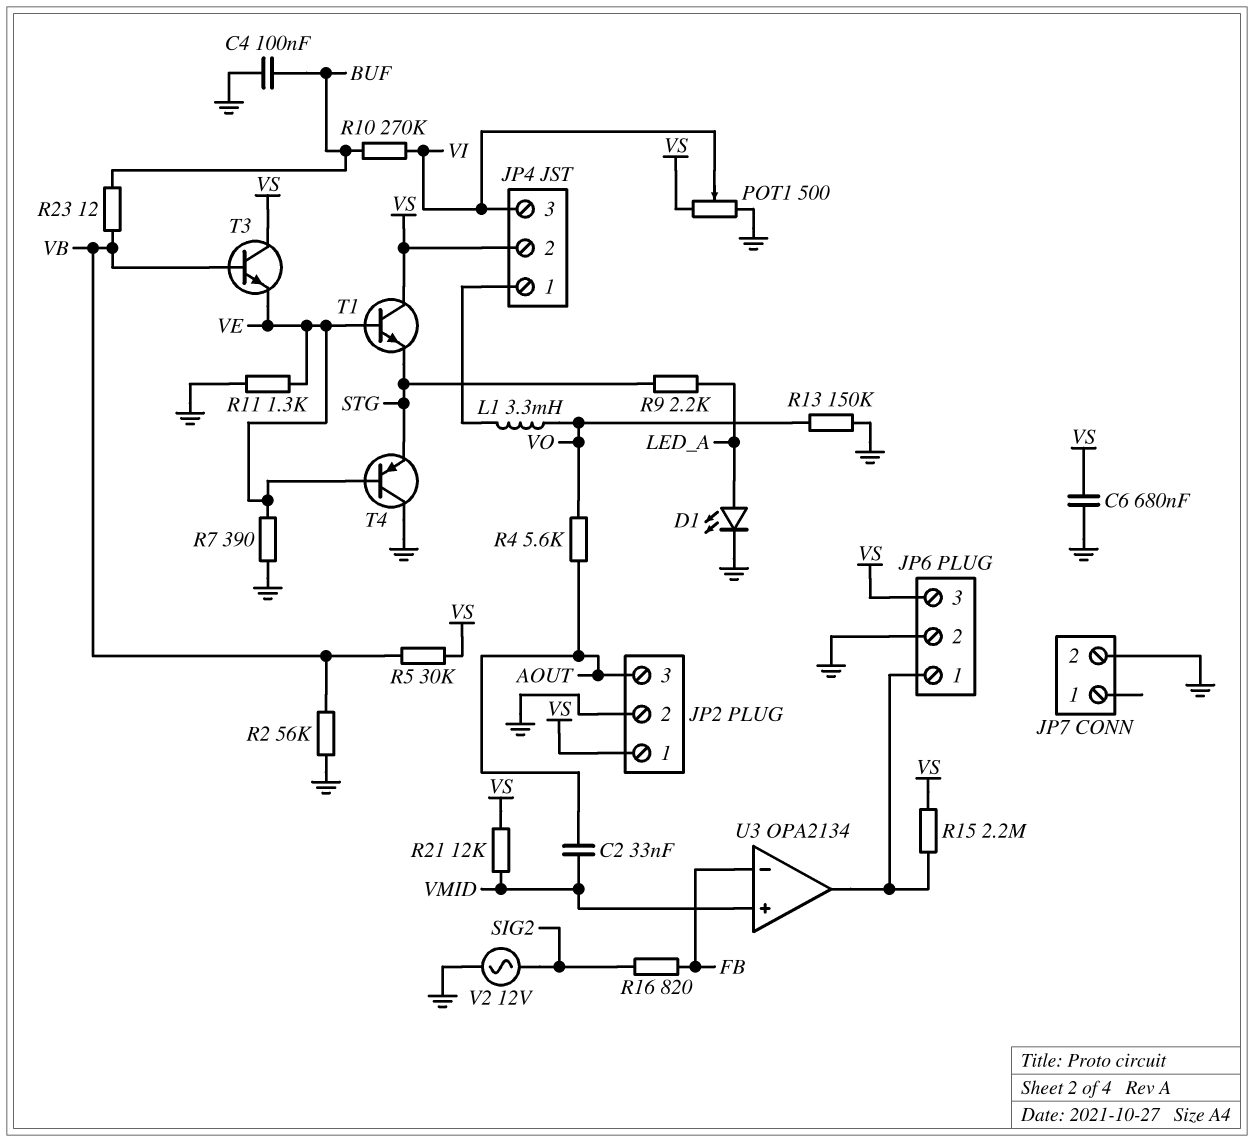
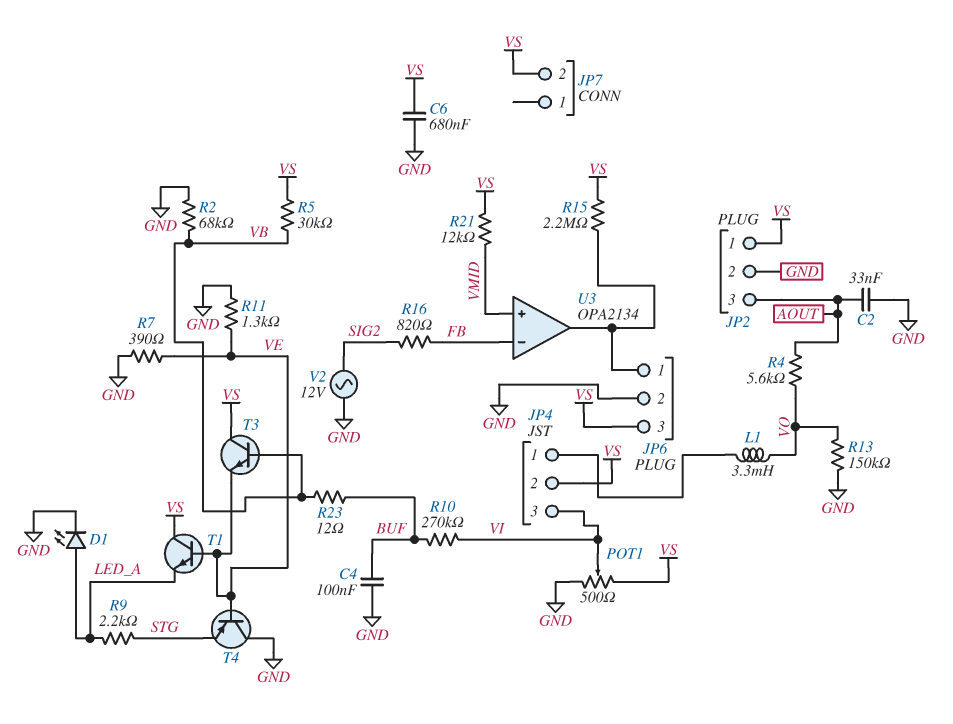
C2: 33nF (AOUT, VMID) -> 33nF (AOUT, GND)
JP7 pin 2: GND -> VS
R2: 56k (GND, VB) -> 68k (GND, VB)
T1: NPN (B VE, C VS, E STG) -> NPN (B VE, C VS, E LED_A)

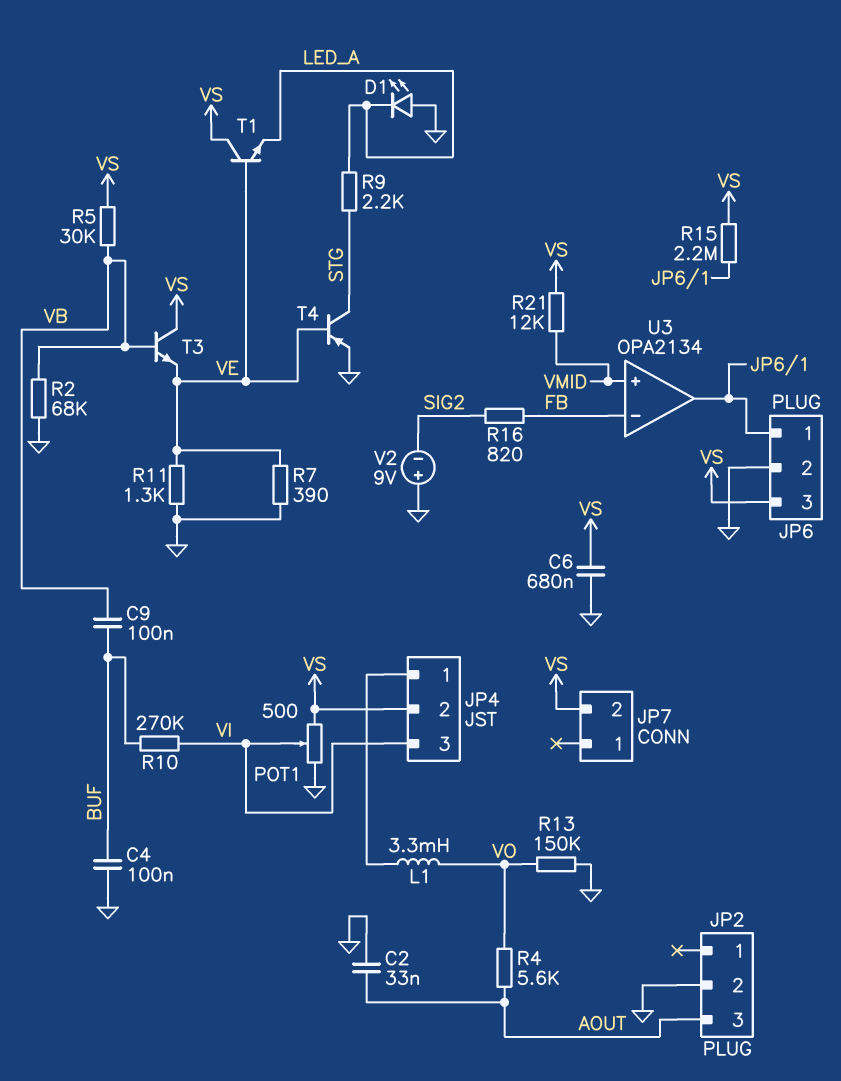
C9: none -> 100nF (BUF, VB)
D1: LED (A LED_A, K GND) -> LED (A GND, K LED_A)
JP2 pin 1: VS -> none
R23: 12 (BUF, VB) -> none
T4: PNP (B VE, C GND, E STG) -> PNP (B VE, C STG, E GND)
V2: AC 12V (GND, SIG2) -> 9V (plus GND, minus SIG2)

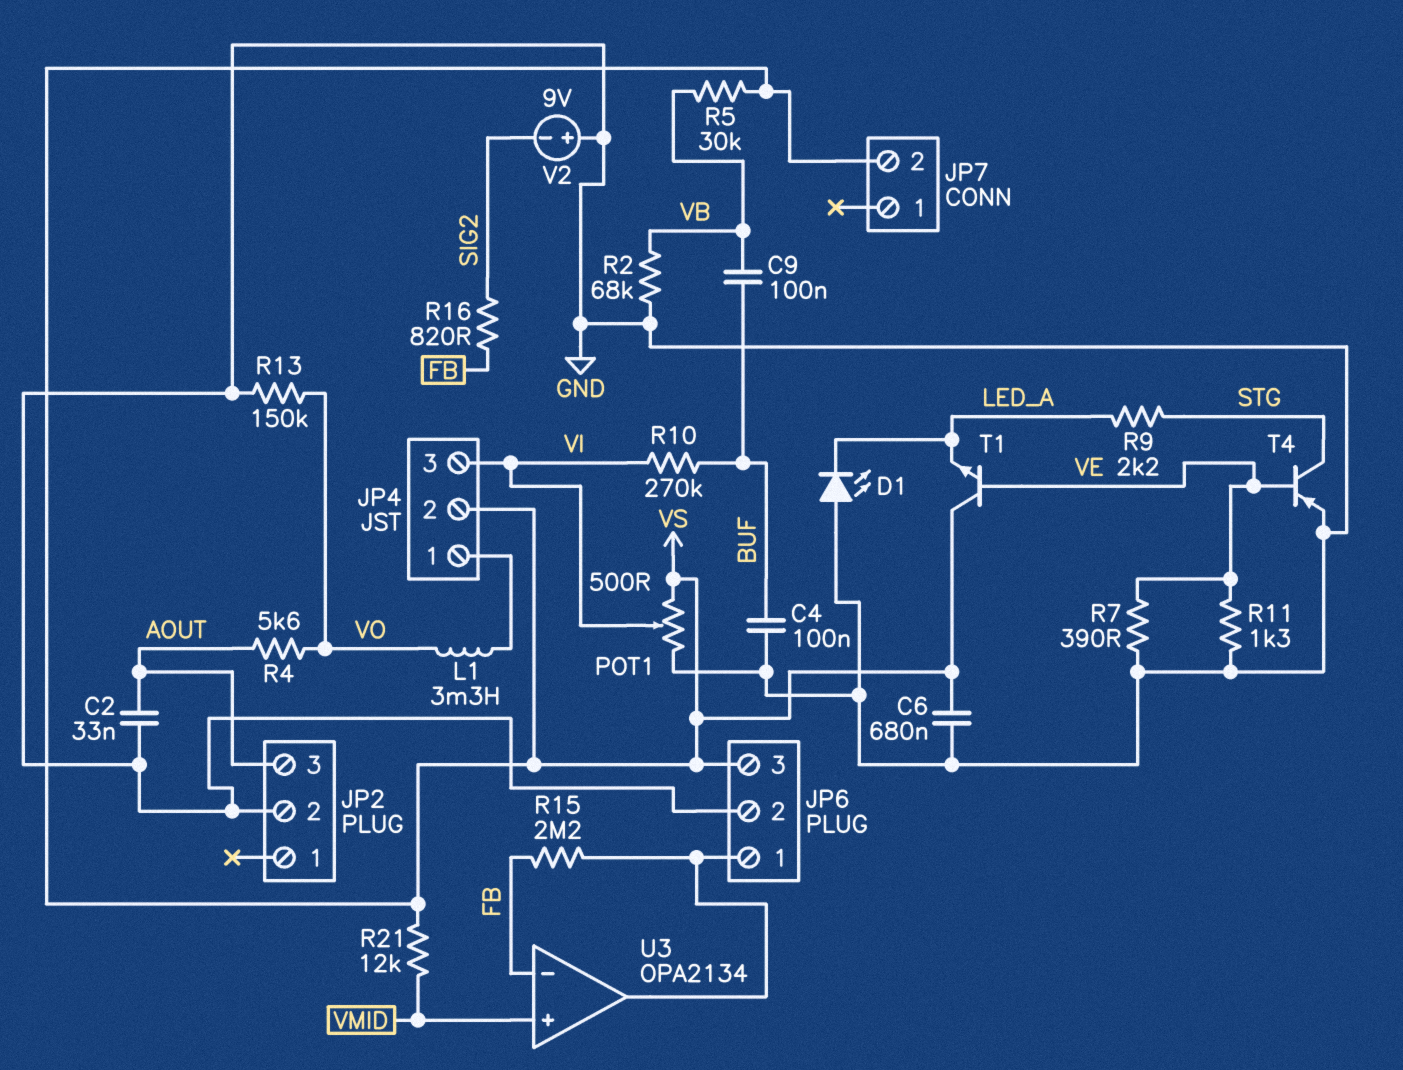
R15: 2.2M (JP6/1, VS) -> 2.2M (FB, JP6/1)
T3: NPN (B VB, C VS, E VE) -> none

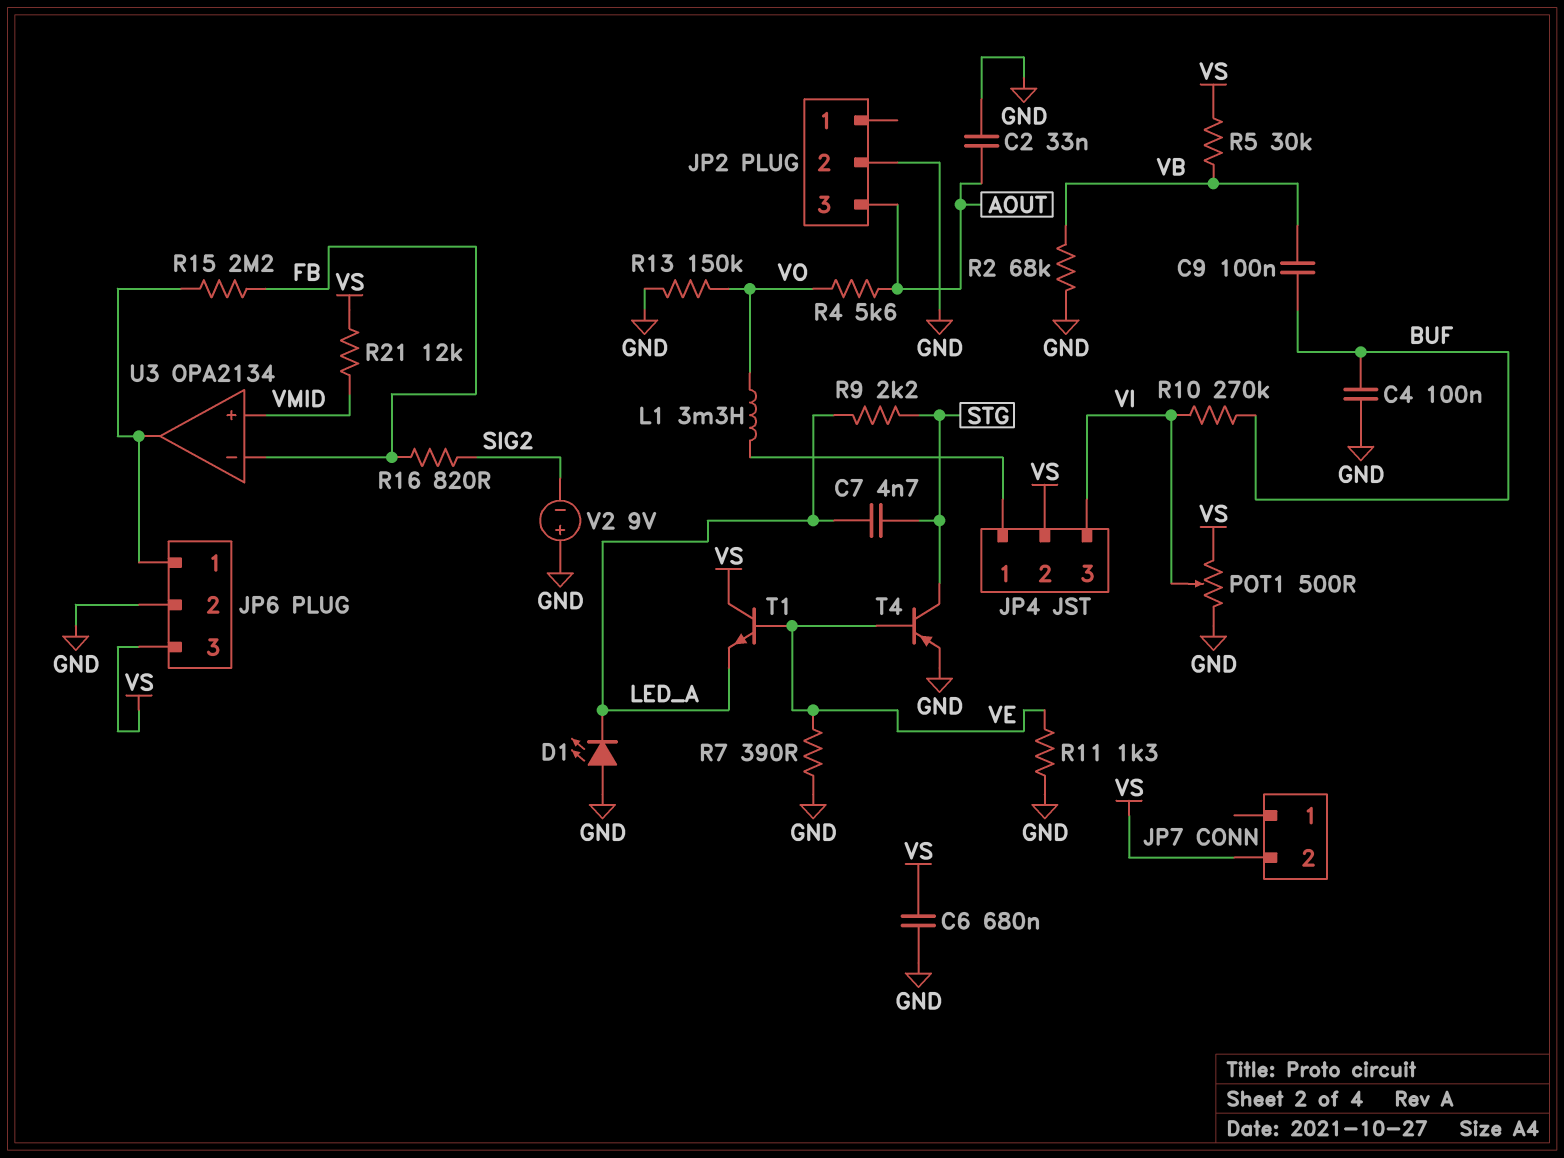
C7: none -> 4.7nF (LED_A, STG)

